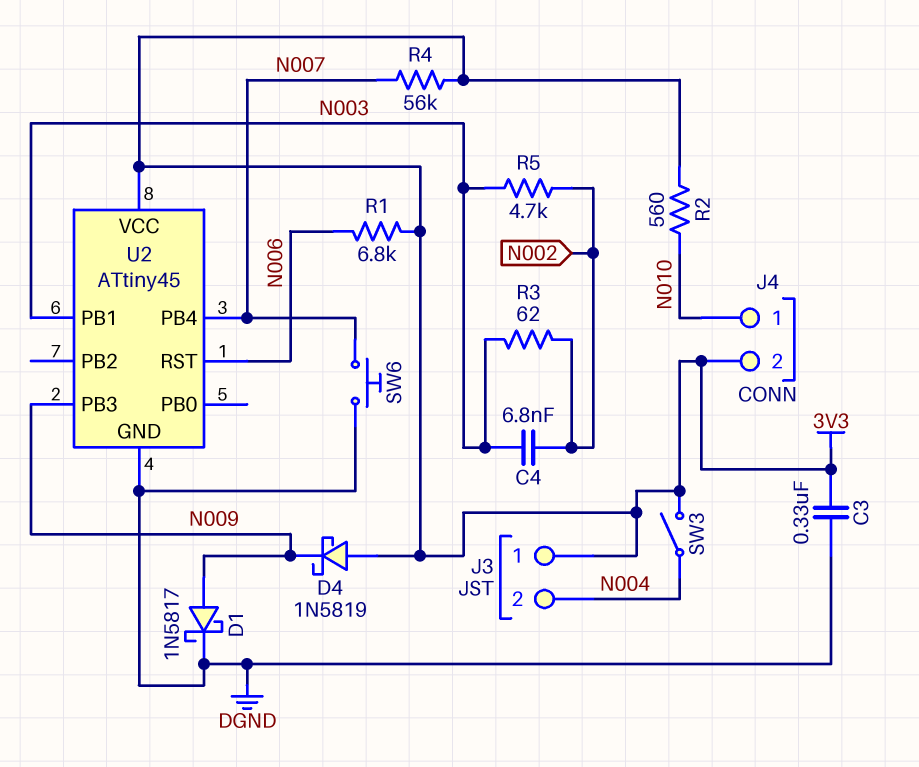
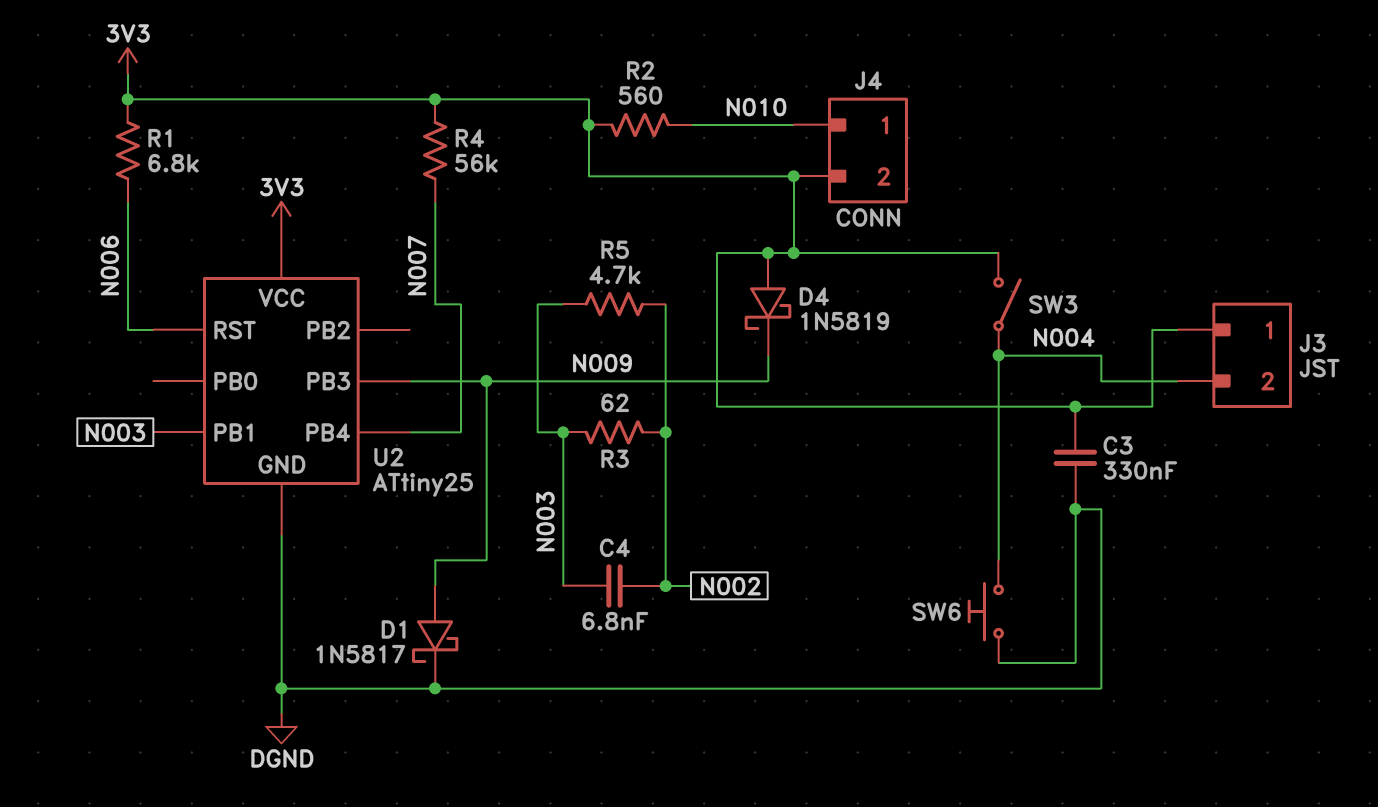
SW6: button (DGND, N007) -> button (DGND, N004)
U2: ATtiny45 -> ATtiny25

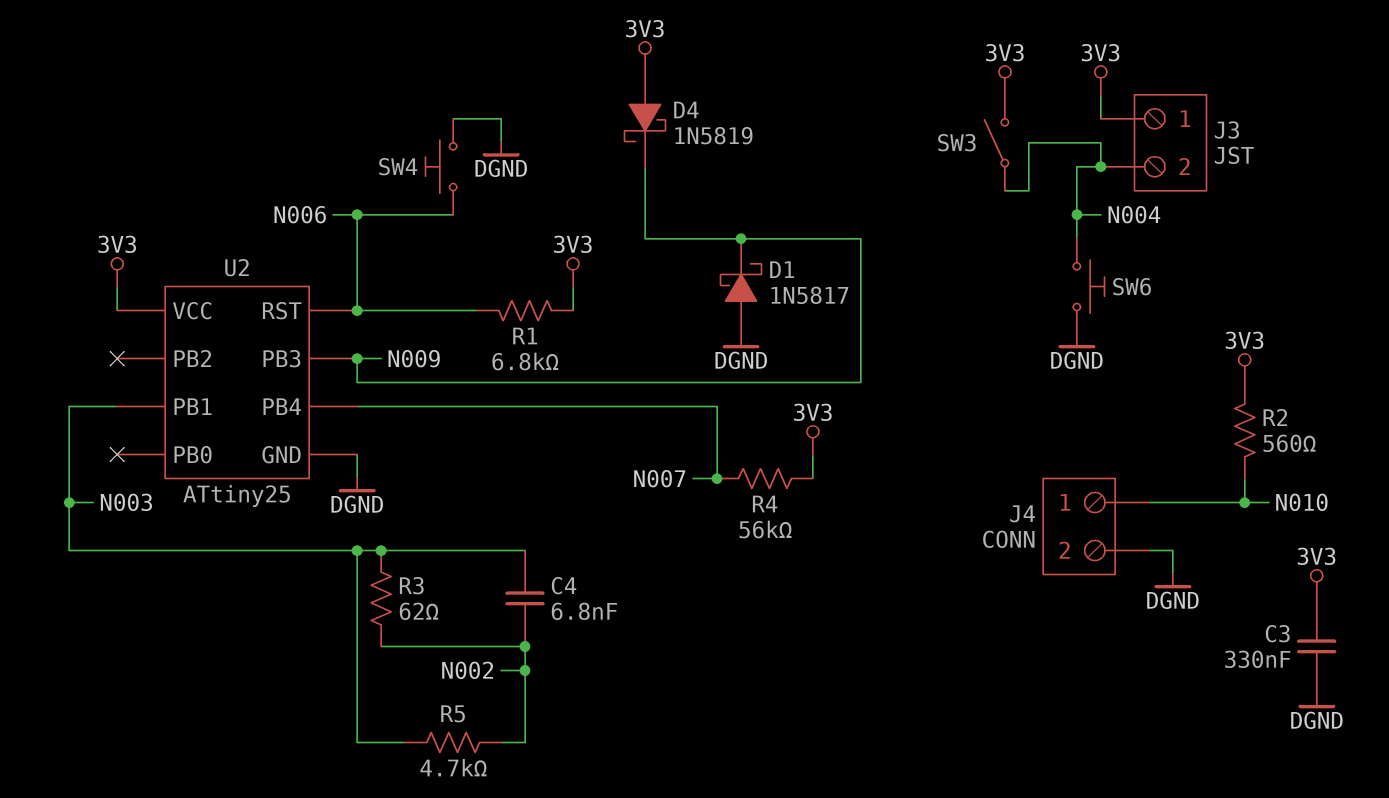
D1: schottky 1N5817 (A N009, K DGND) -> schottky 1N5817 (A DGND, K N009)
J4 pin 2: 3V3 -> DGND
SW4: none -> button (DGND, N006)

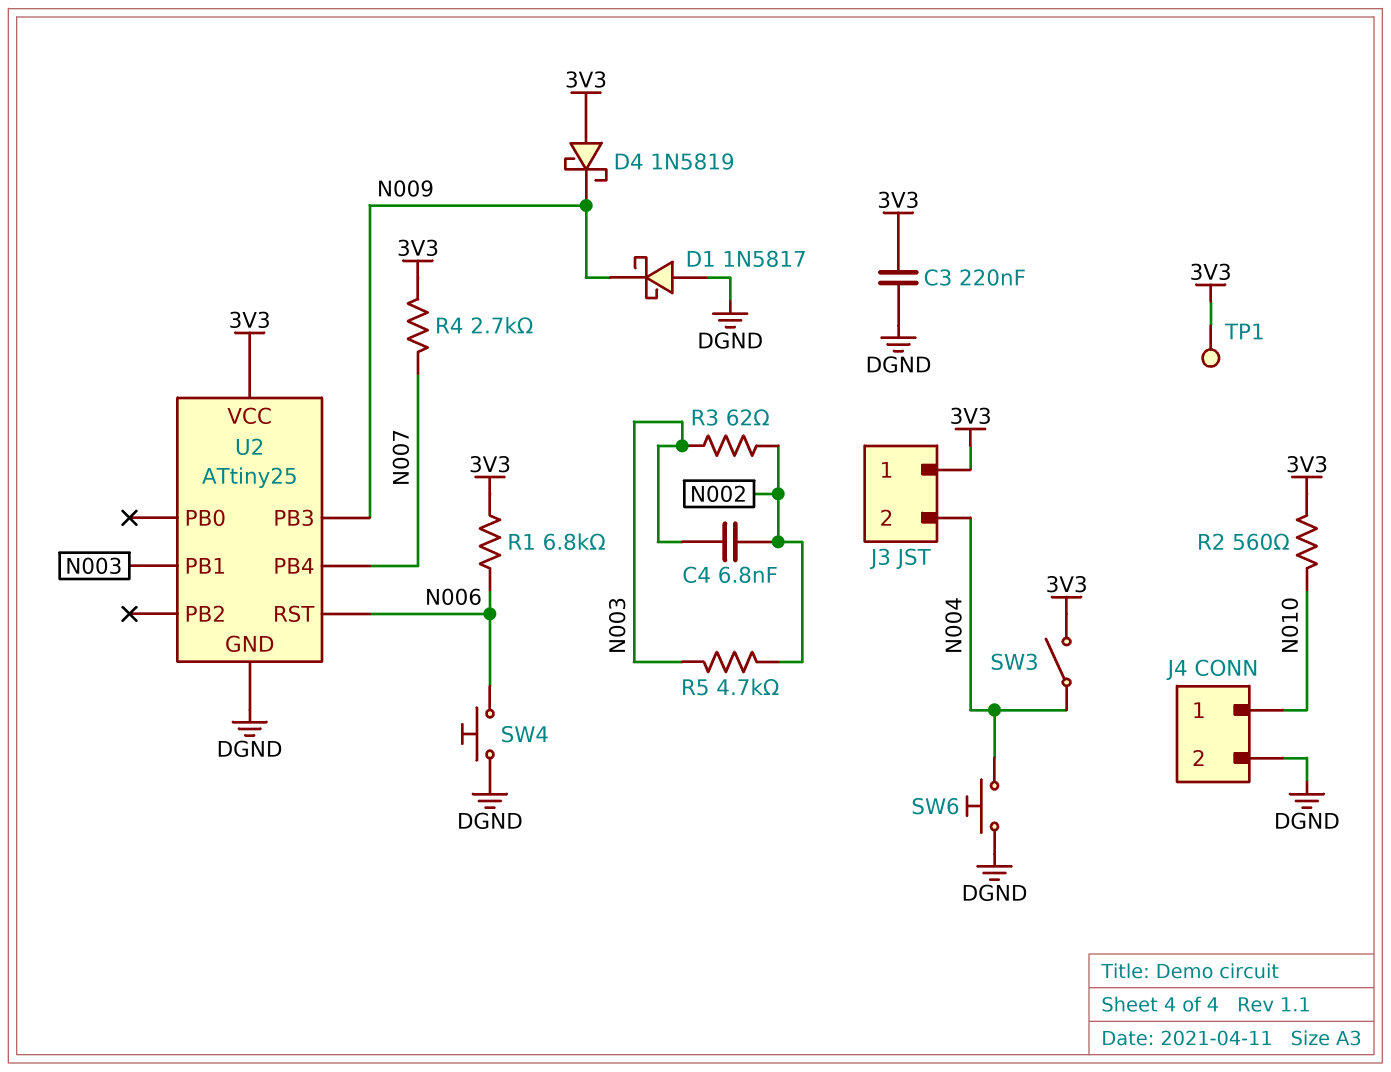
C3: 330nF (3V3, DGND) -> 220nF (3V3, DGND)
R4: 56k (3V3, N007) -> 2.7k (3V3, N007)
TP1: none -> test point (3V3)

